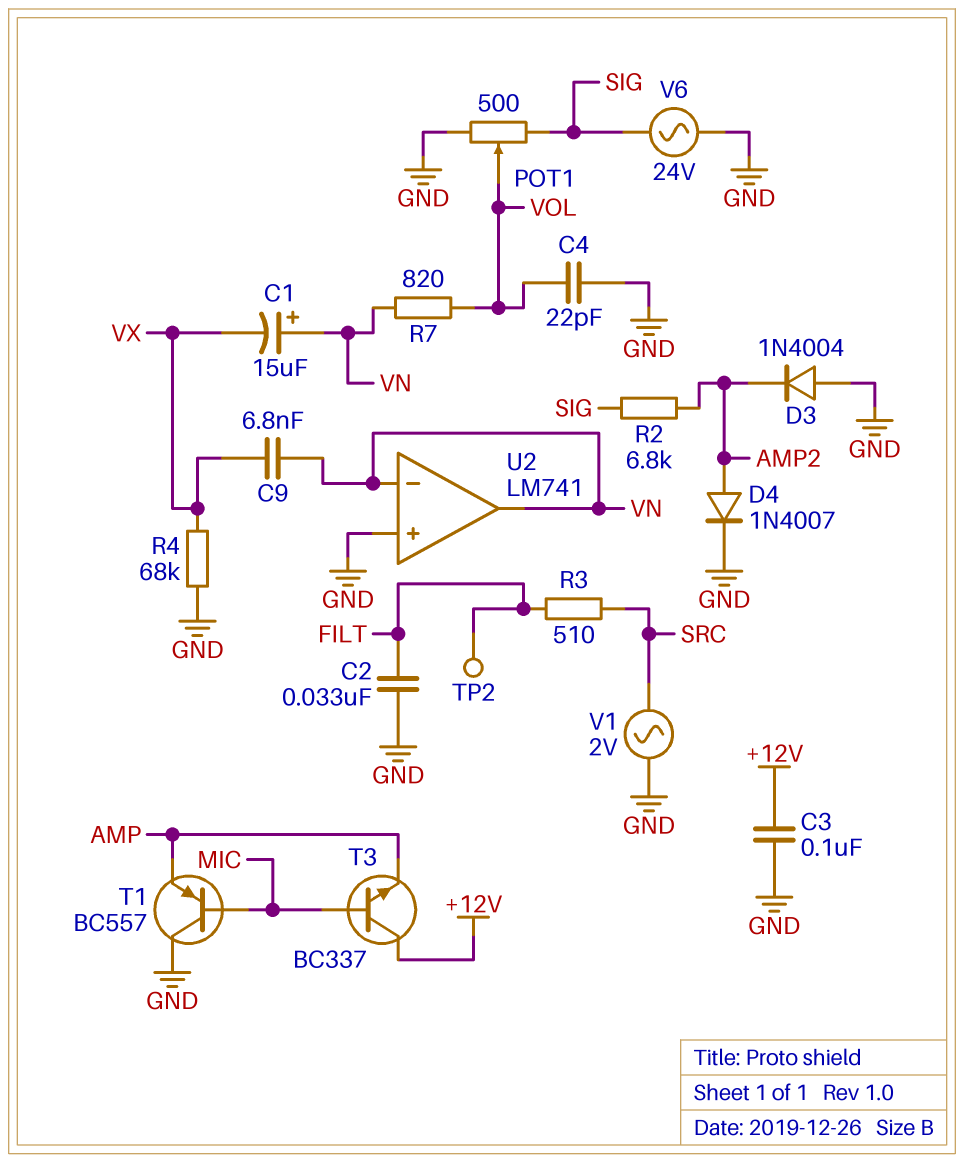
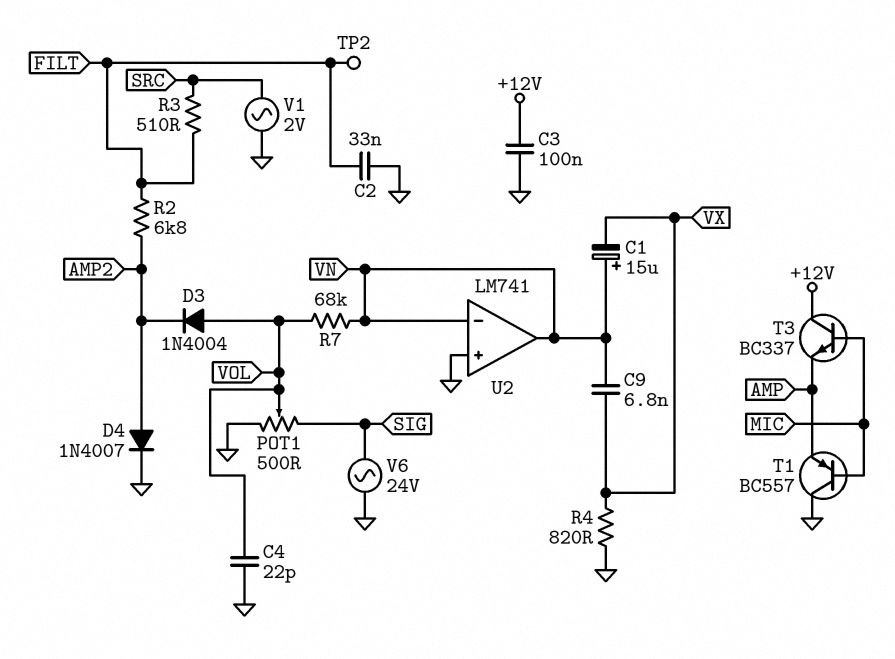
D3: diode 1N4004 (A GND, K AMP2) -> diode 1N4004 (A VOL, K AMP2)
R2: 6.8k (AMP2, SIG) -> 6.8k (AMP2, FILT)
R4: 68k (GND, VX) -> 820 (GND, VX)
R7: 820 (VN, VOL) -> 68k (VN, VOL)

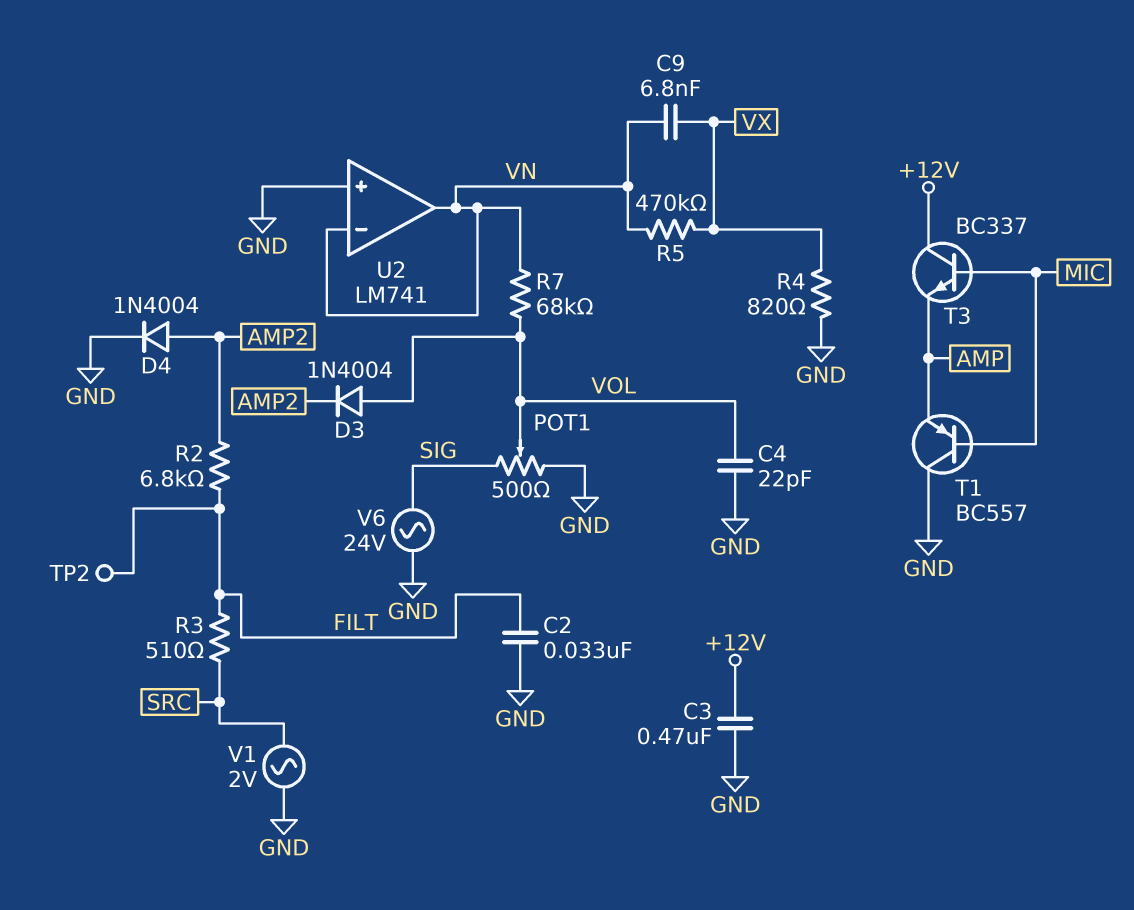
C1: 15uF (plus VN, minus VX) -> none
C3: 100nF (+12V, GND) -> 470nF (+12V, GND)
D4: diode 1N4007 (A AMP2, K GND) -> diode 1N4004 (A AMP2, K GND)
R5: none -> 470k (VN, VX)

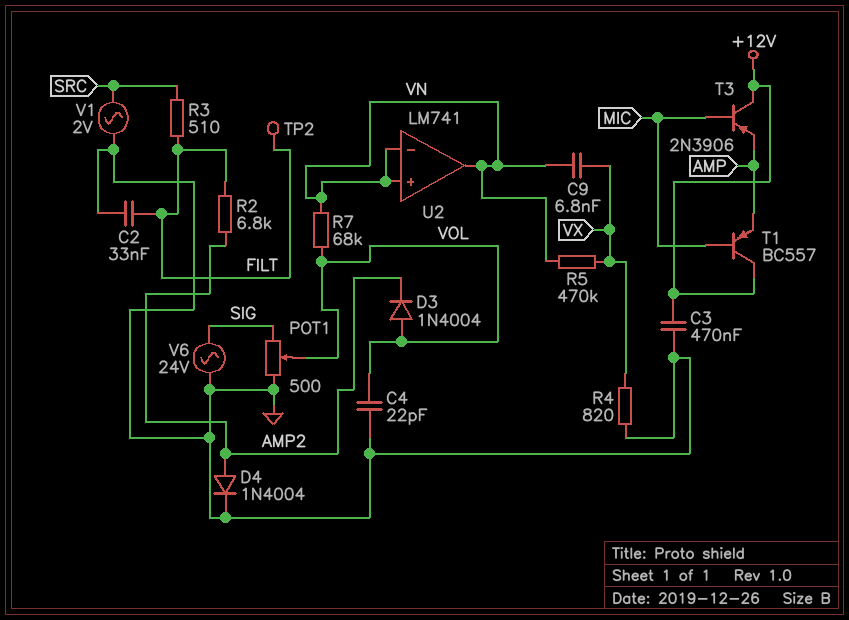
T1: PNP BC557 (B MIC, C GND, E AMP) -> PNP BC557 (B MIC, C +12V, E AMP)
T3: NPN BC337 (B MIC, C +12V, E AMP) -> PNP 2N3906 (B MIC, C +12V, E AMP)
U2 pin in+: GND -> VN

